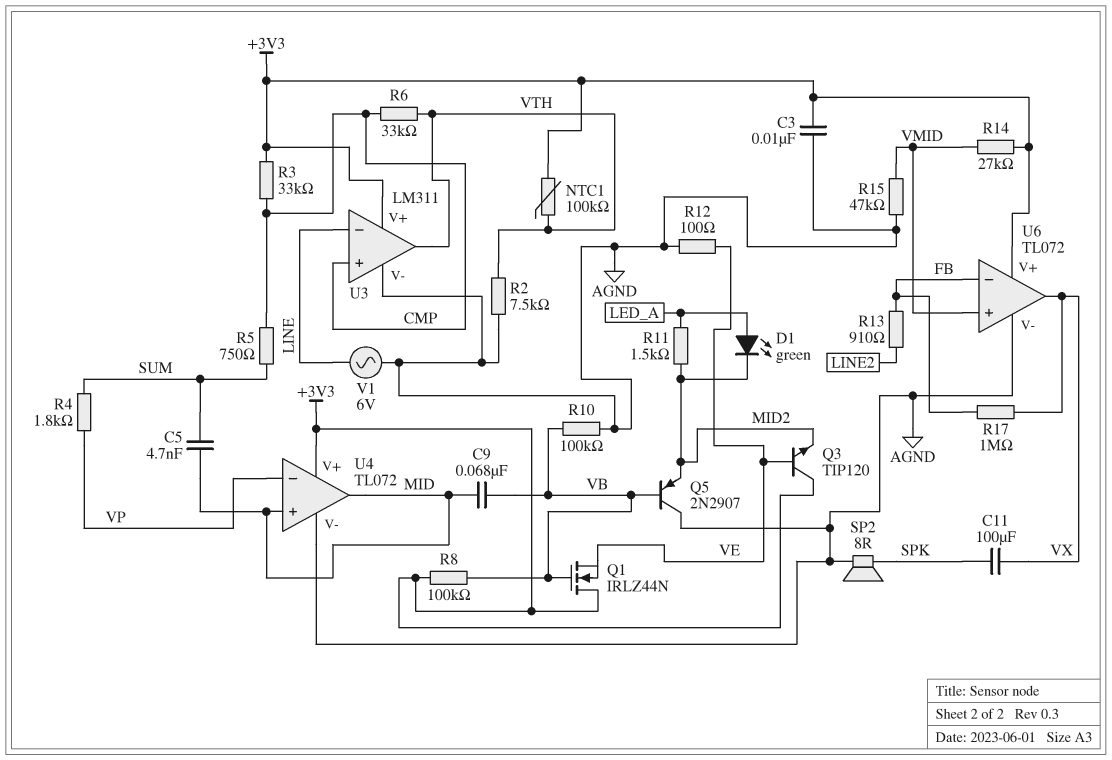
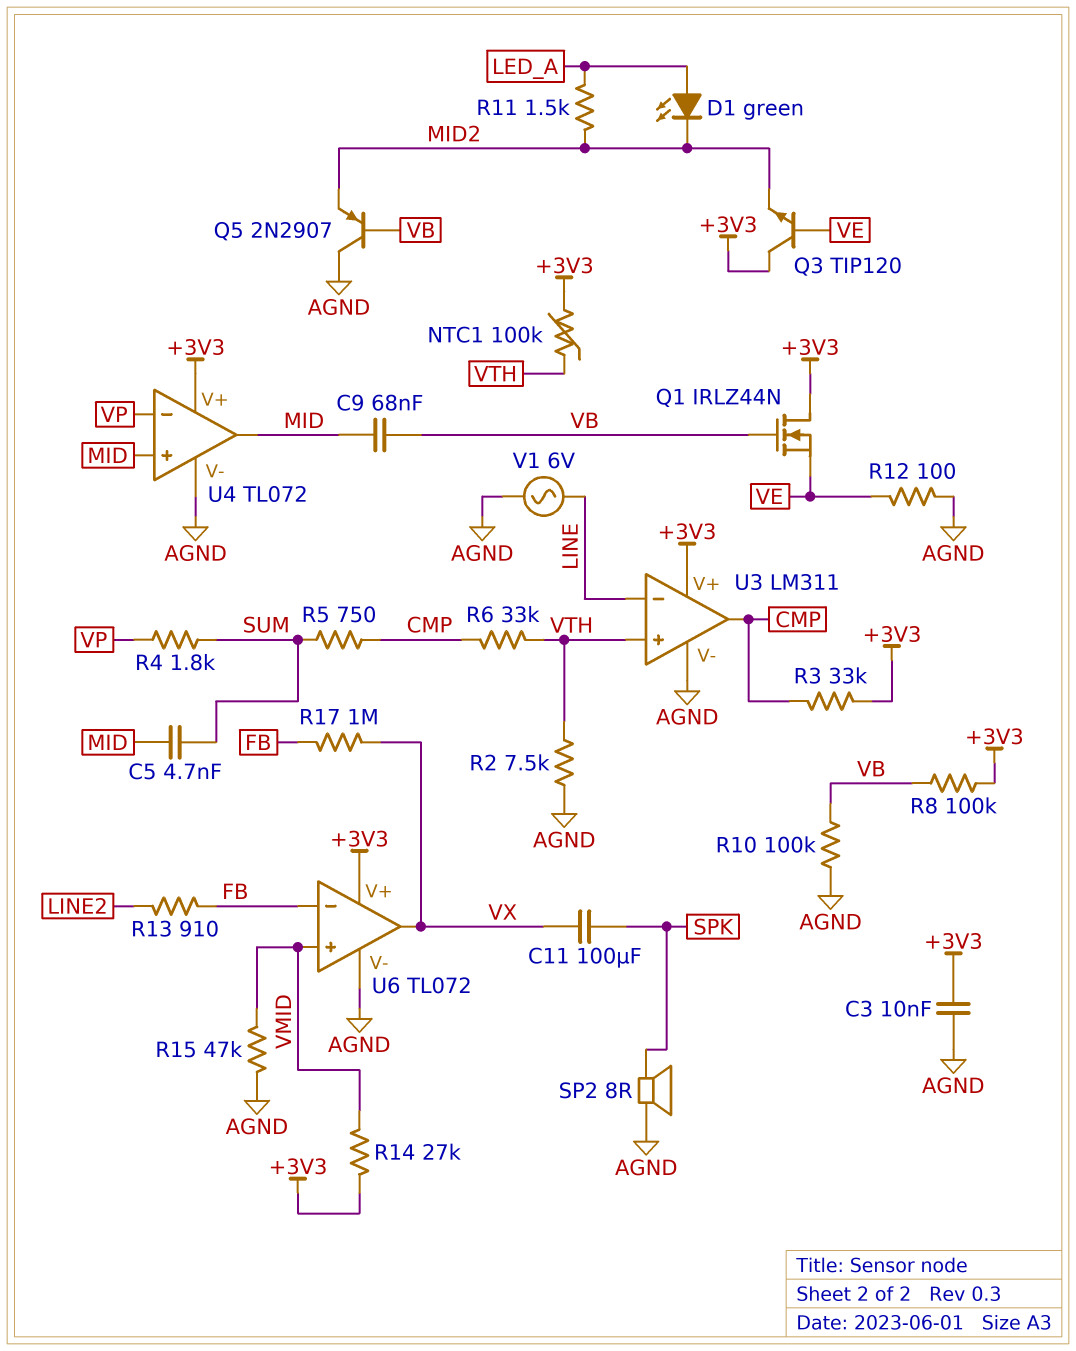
U3 pin in+: CMP -> VTH
U3 pin out: VTH -> CMP

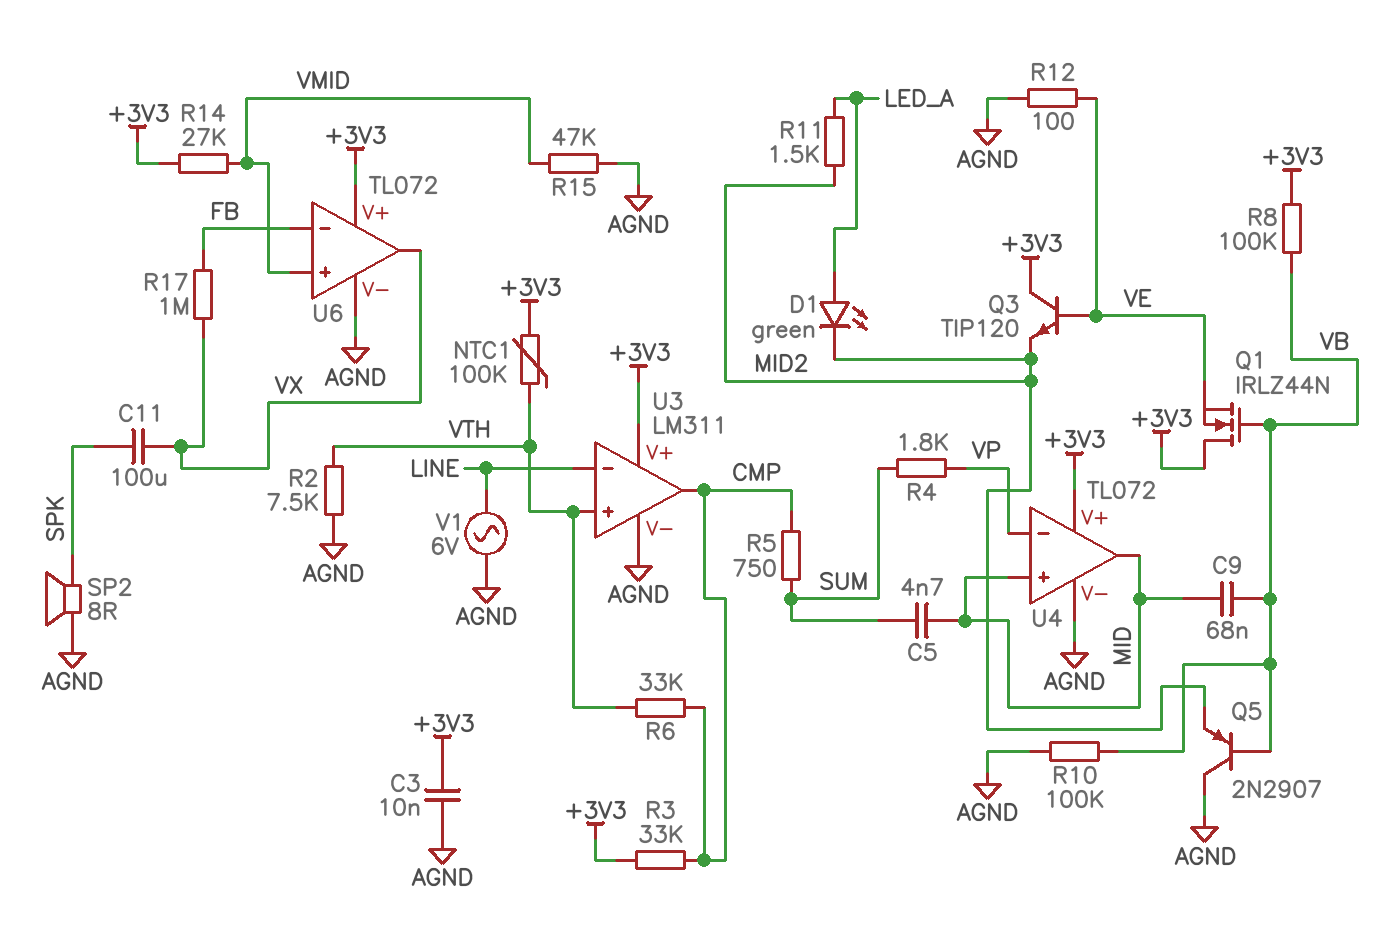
R13: 910 (FB, LINE2) -> none

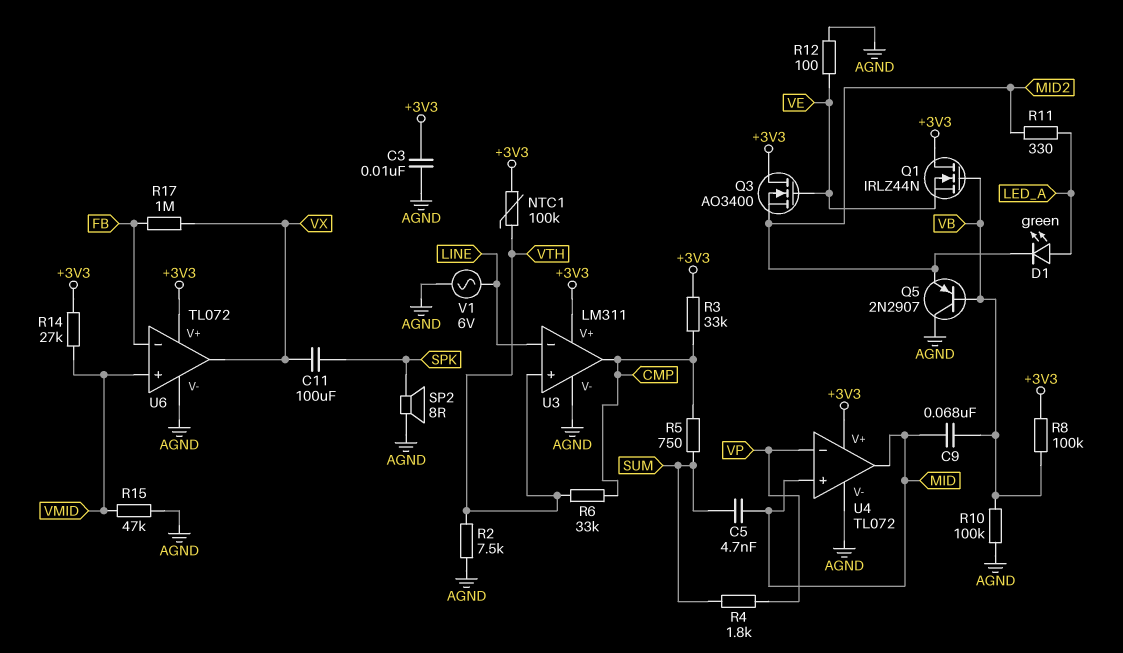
Q3: NPN TIP120 (B VE, C +3V3, E MID2) -> NMOS AO3400 (G VE, D +3V3, S MID2)
R11: 1.5k (LED_A, MID2) -> 330 (LED_A, MID2)

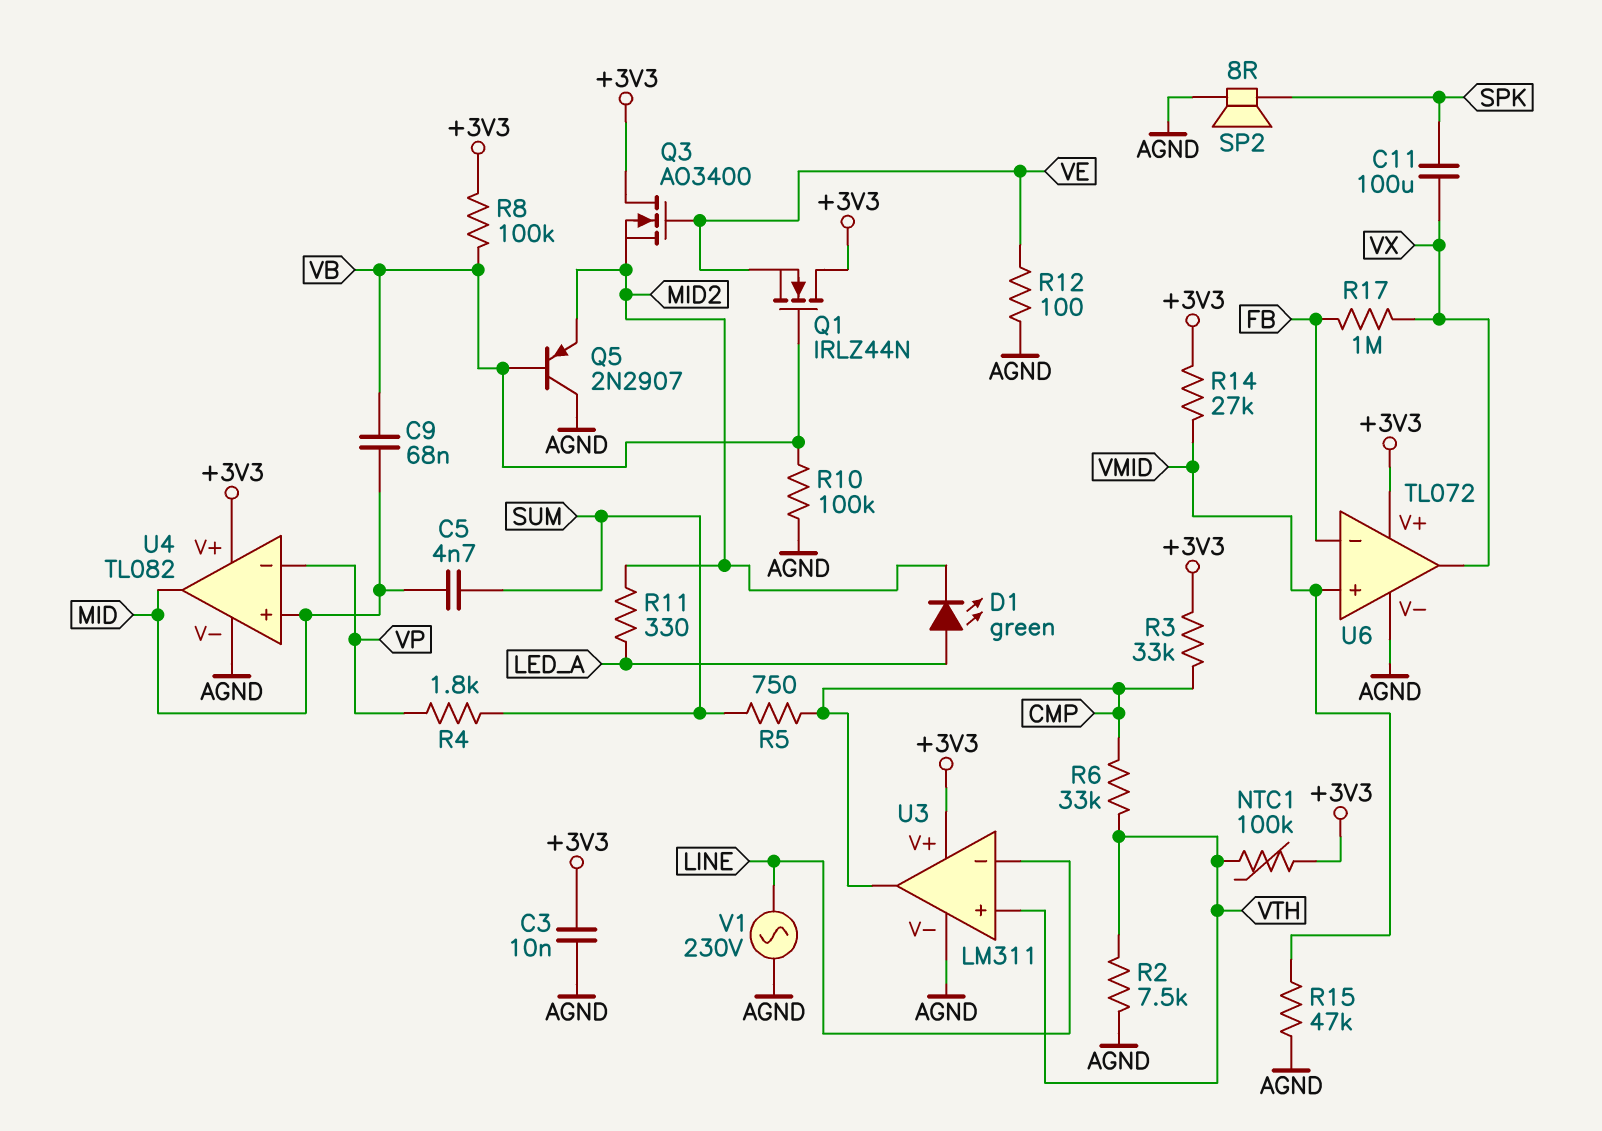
U4: TL072 -> TL082
V1: AC 6V (AGND, LINE) -> AC 230V (AGND, LINE)

